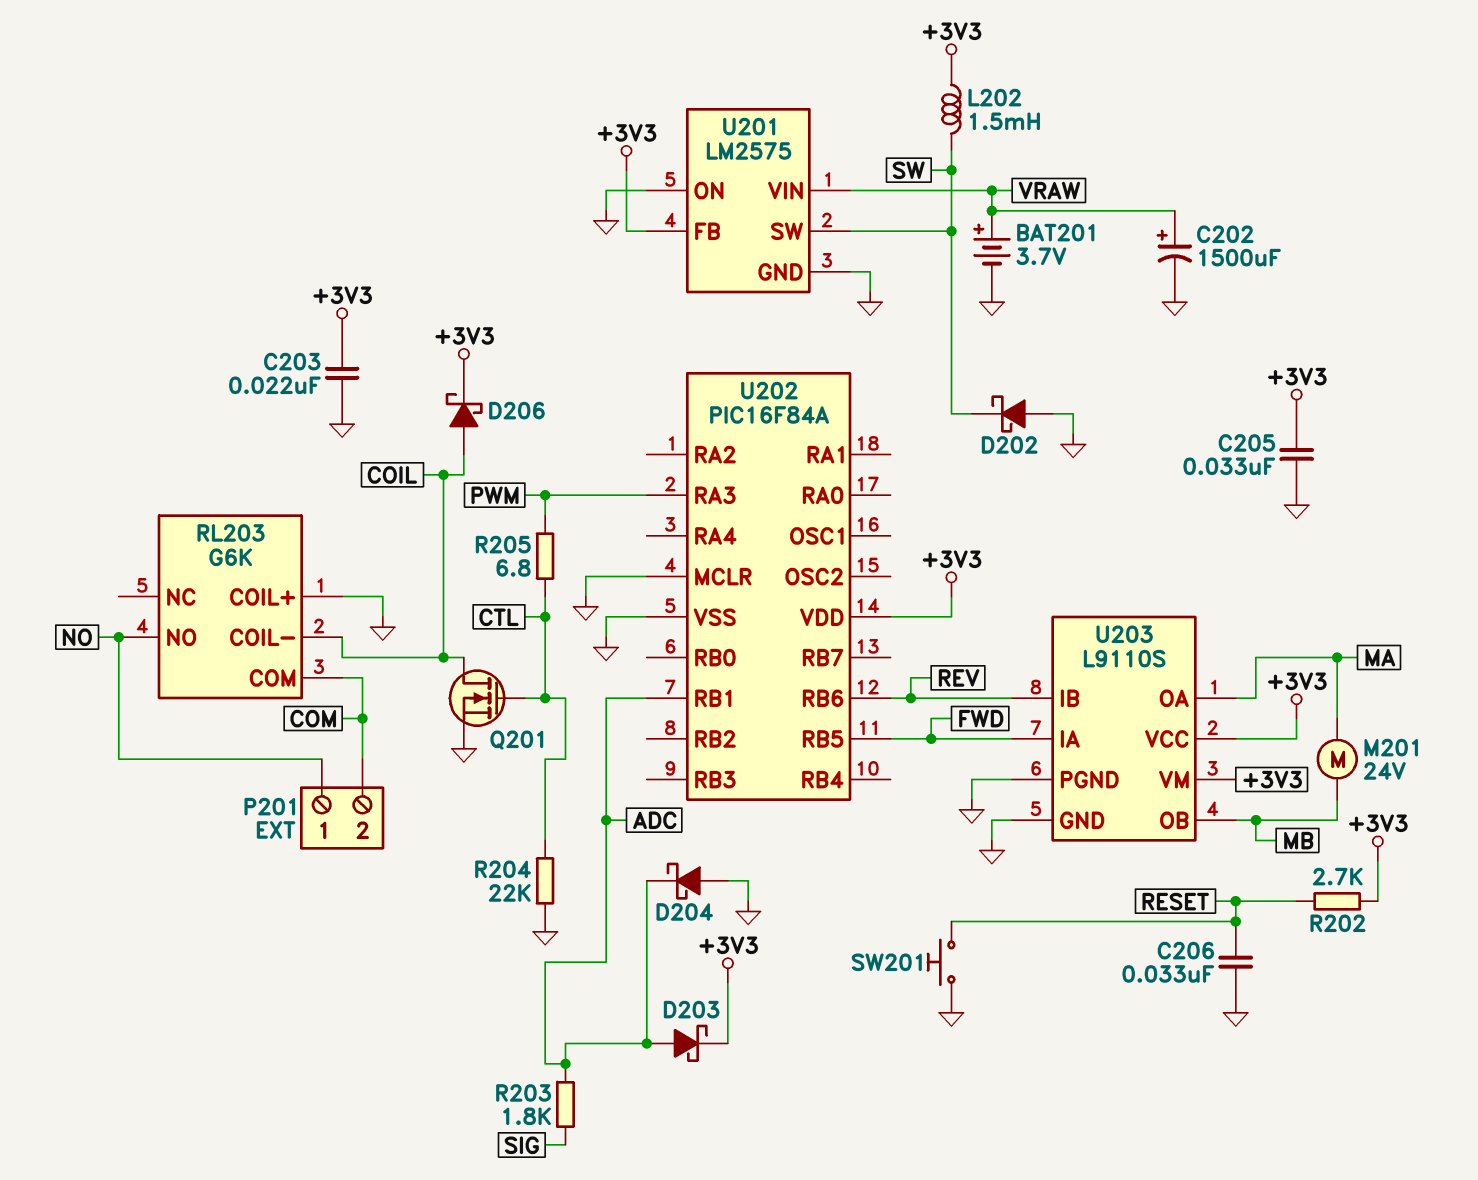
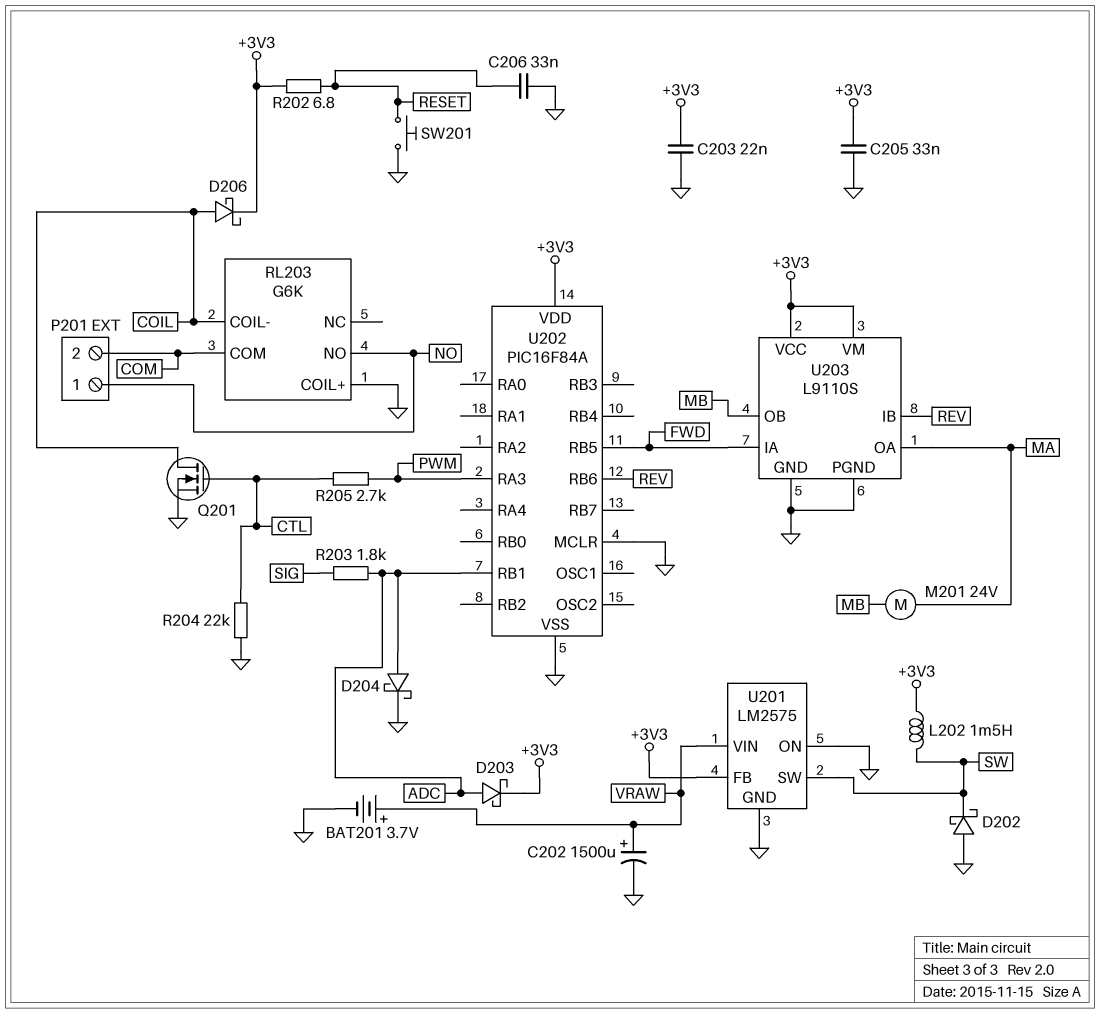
D204: schottky (A GND, K ADC) -> schottky (A ADC, K GND)
R202: 2.7k (+3V3, RESET) -> 6.8 (+3V3, RESET)
R205: 6.8 (CTL, PWM) -> 2.7k (CTL, PWM)

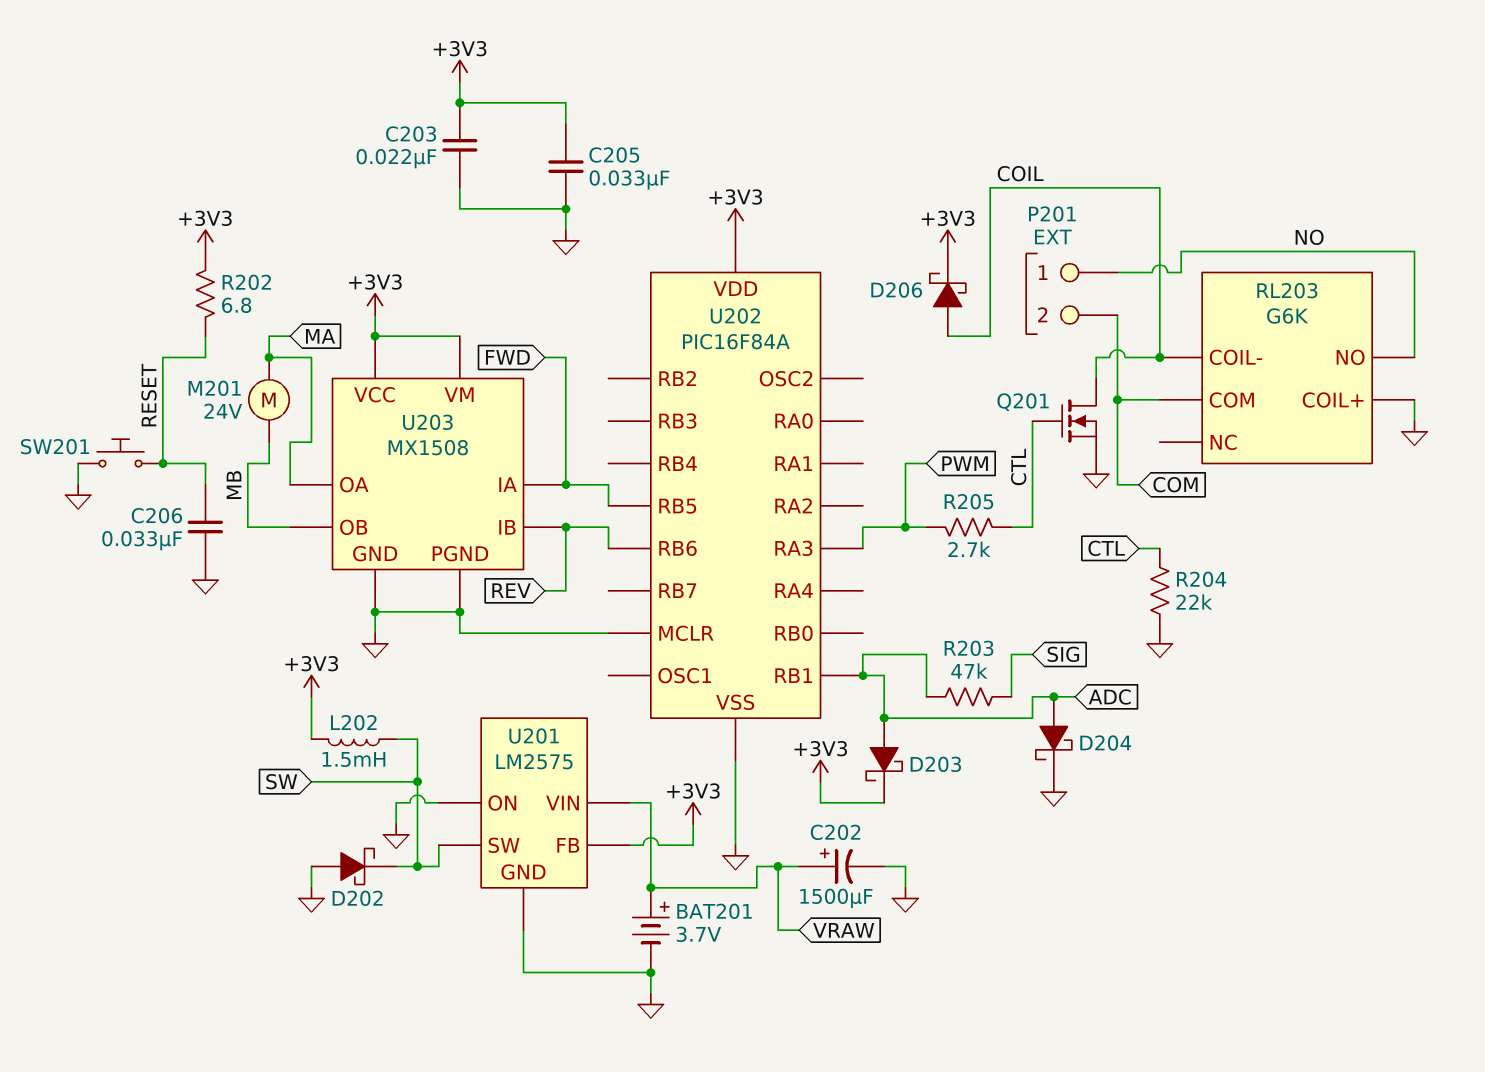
R203: 1.8k (ADC, SIG) -> 47k (ADC, SIG)
U203: L9110S -> MX1508

